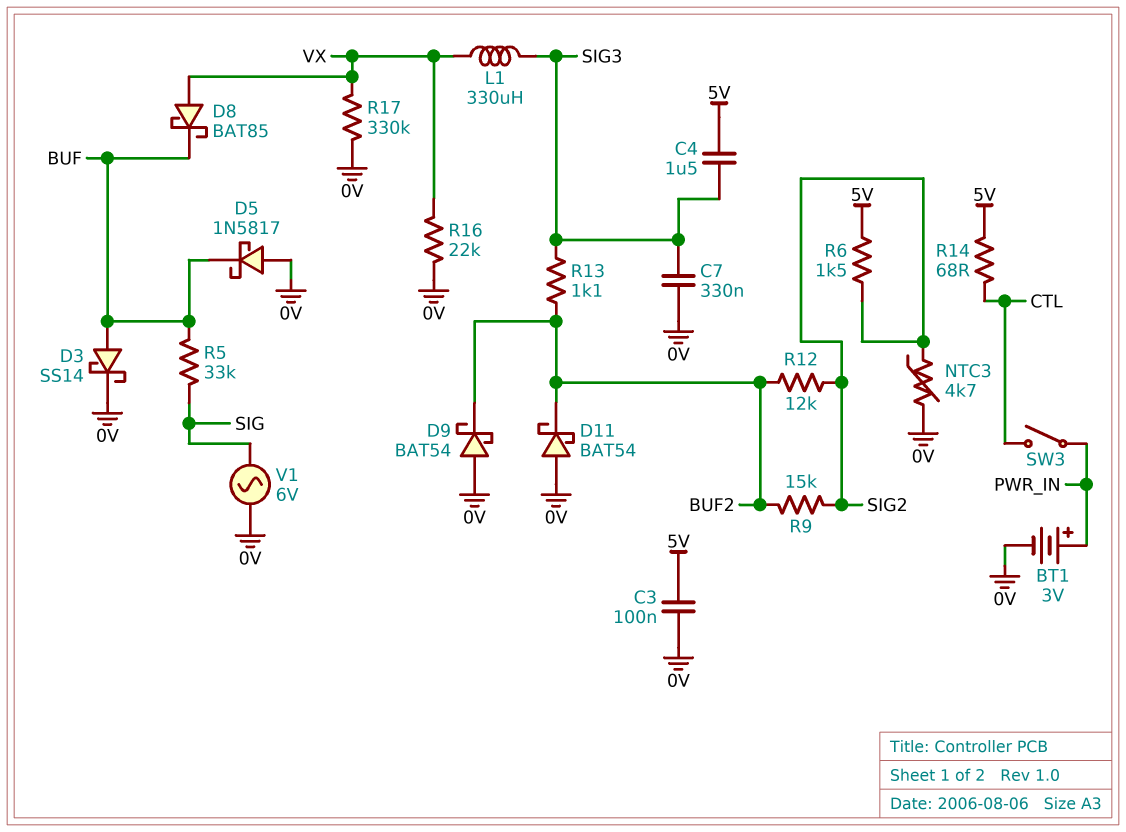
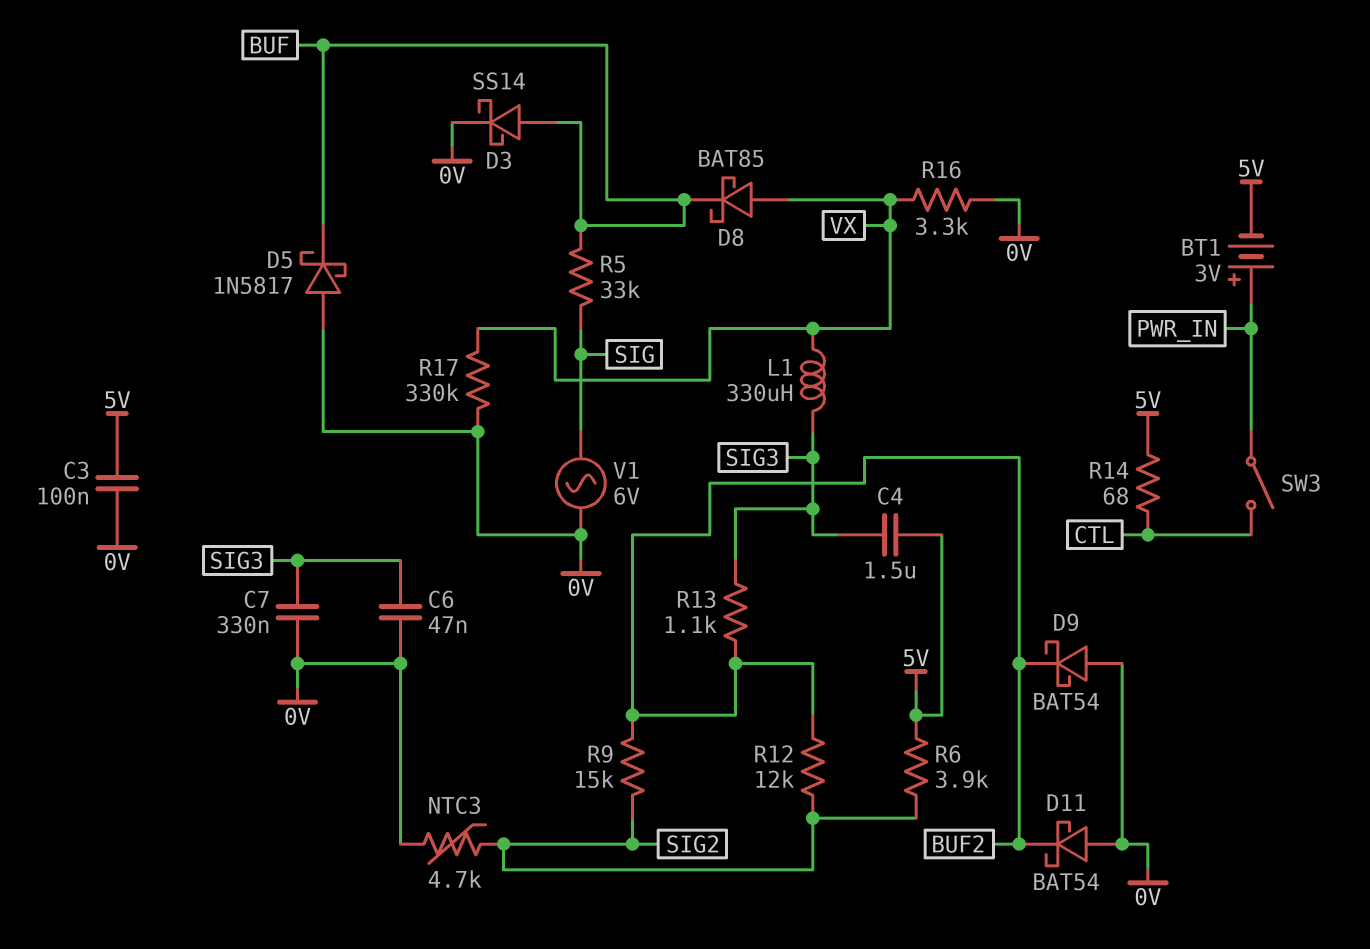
BT1: 3V (plus PWR_IN, minus 0V) -> 3V (plus PWR_IN, minus 5V)
C6: none -> 47nF (0V, SIG3)
R6: 1.5k (5V, SIG2) -> 3.9k (5V, SIG2)
R16: 22k (0V, VX) -> 3.3k (0V, VX)

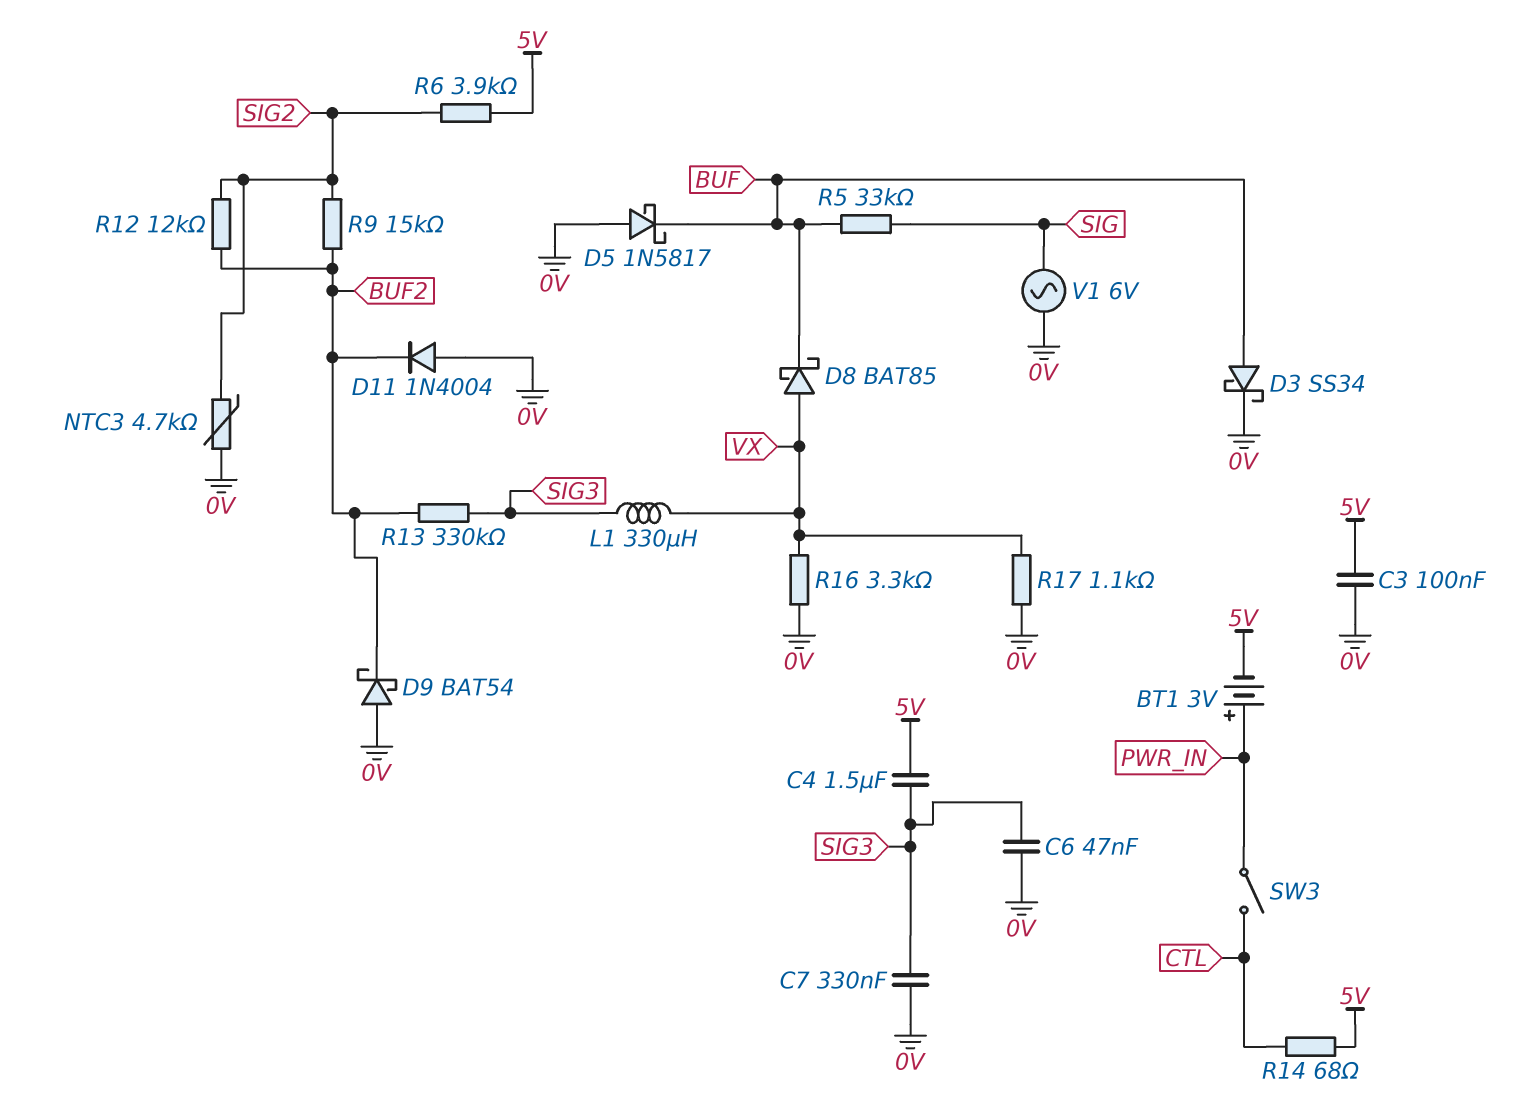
D3: schottky SS14 (A BUF, K 0V) -> schottky SS34 (A BUF, K 0V)
D11: schottky BAT54 (A 0V, K BUF2) -> diode 1N4004 (A 0V, K BUF2)
R13: 1.1k (BUF2, SIG3) -> 330k (BUF2, SIG3)
R17: 330k (0V, VX) -> 1.1k (0V, VX)

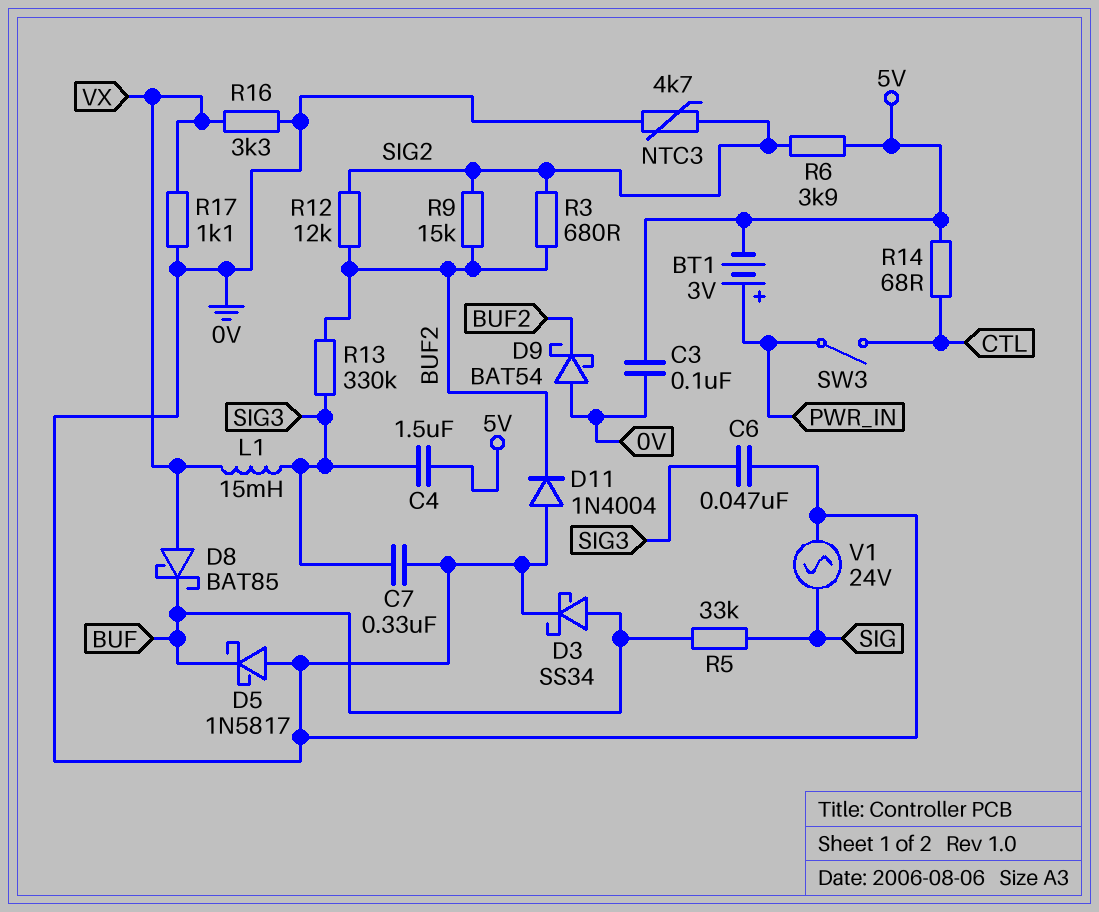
L1: 330uH (SIG3, VX) -> 15mH (SIG3, VX)
R3: none -> 680 (BUF2, SIG2)
V1: AC 6V (0V, SIG) -> AC 24V (0V, SIG)

